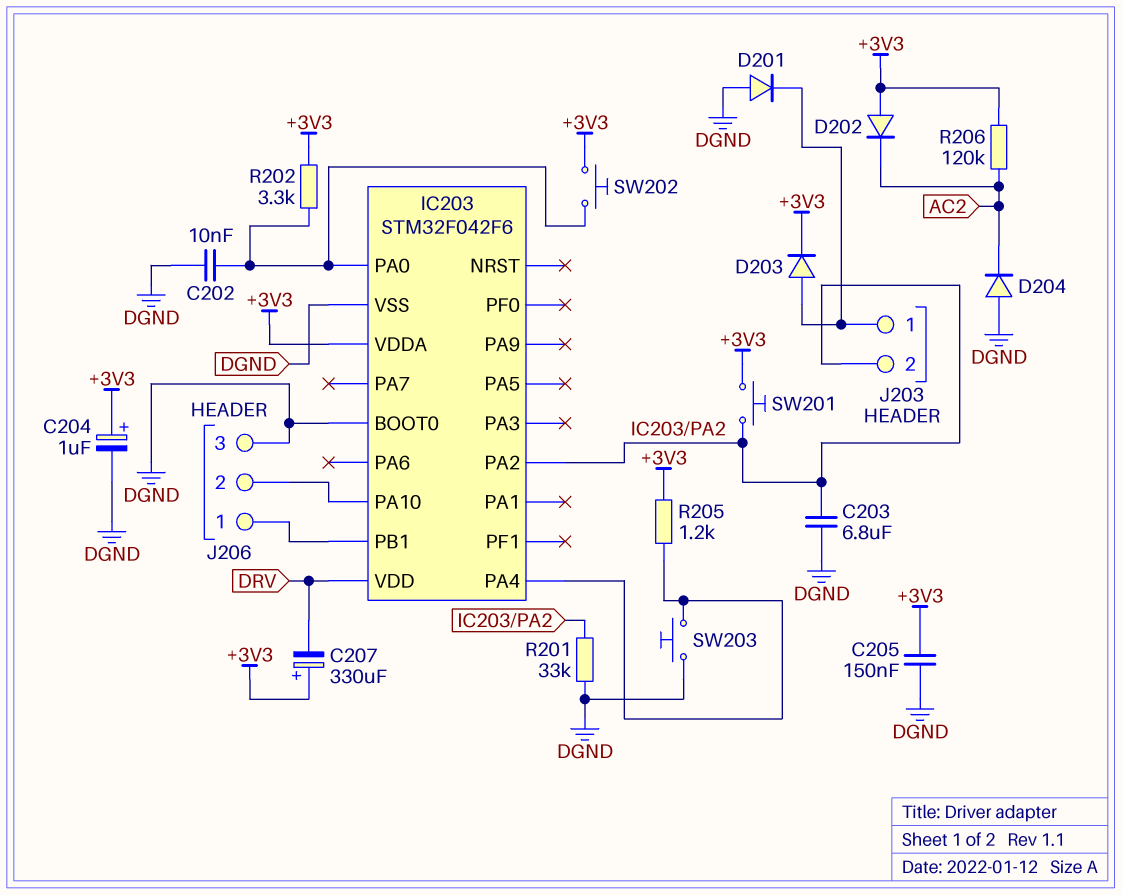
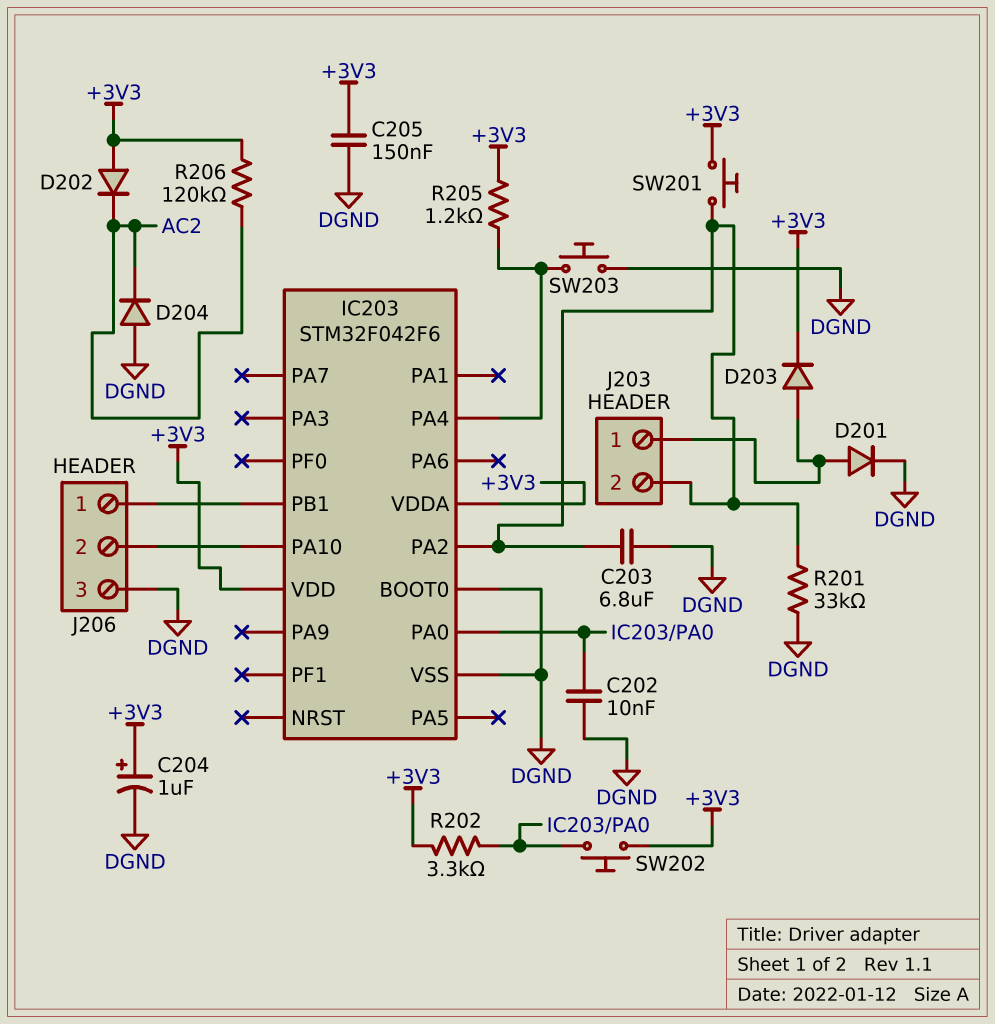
C207: 330uF (plus +3V3, minus DRV) -> none
D201: diode (A DGND, K J203/1) -> diode (A J203/1, K DGND)
IC203 pin VDD: DRV -> +3V3

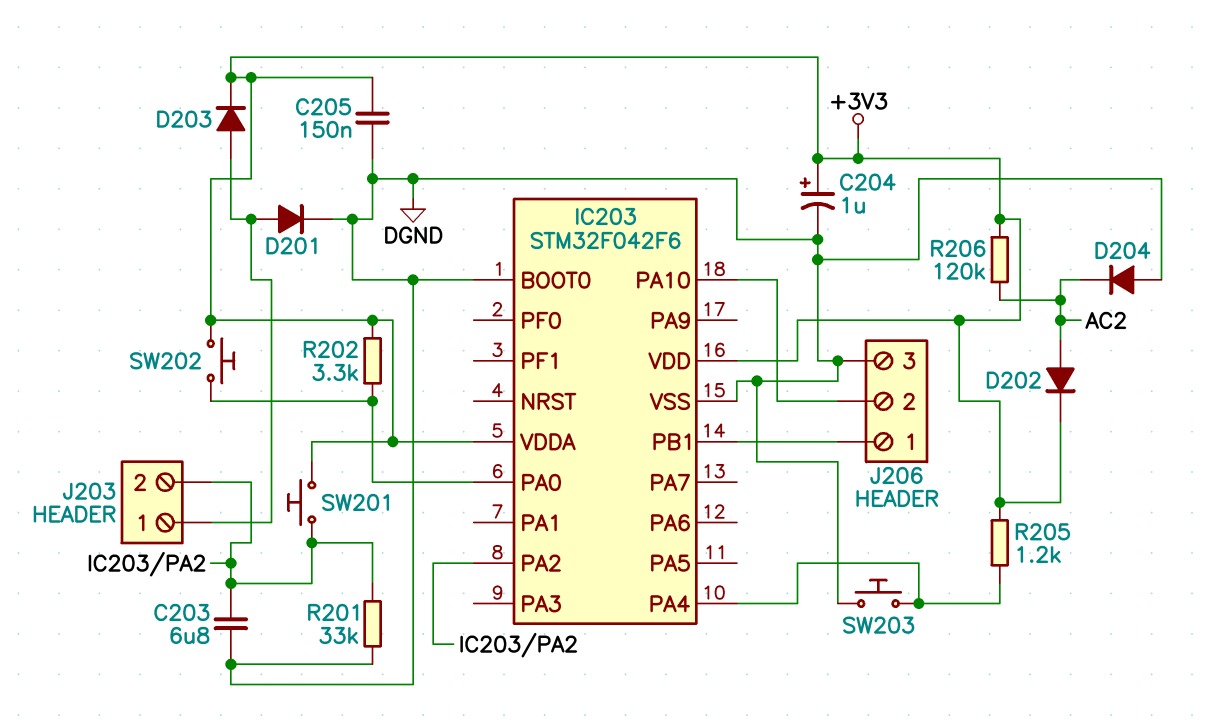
C202: 10nF (DGND, IC203/PA0) -> none
D202: diode (A +3V3, K AC2) -> diode (A AC2, K +3V3)

